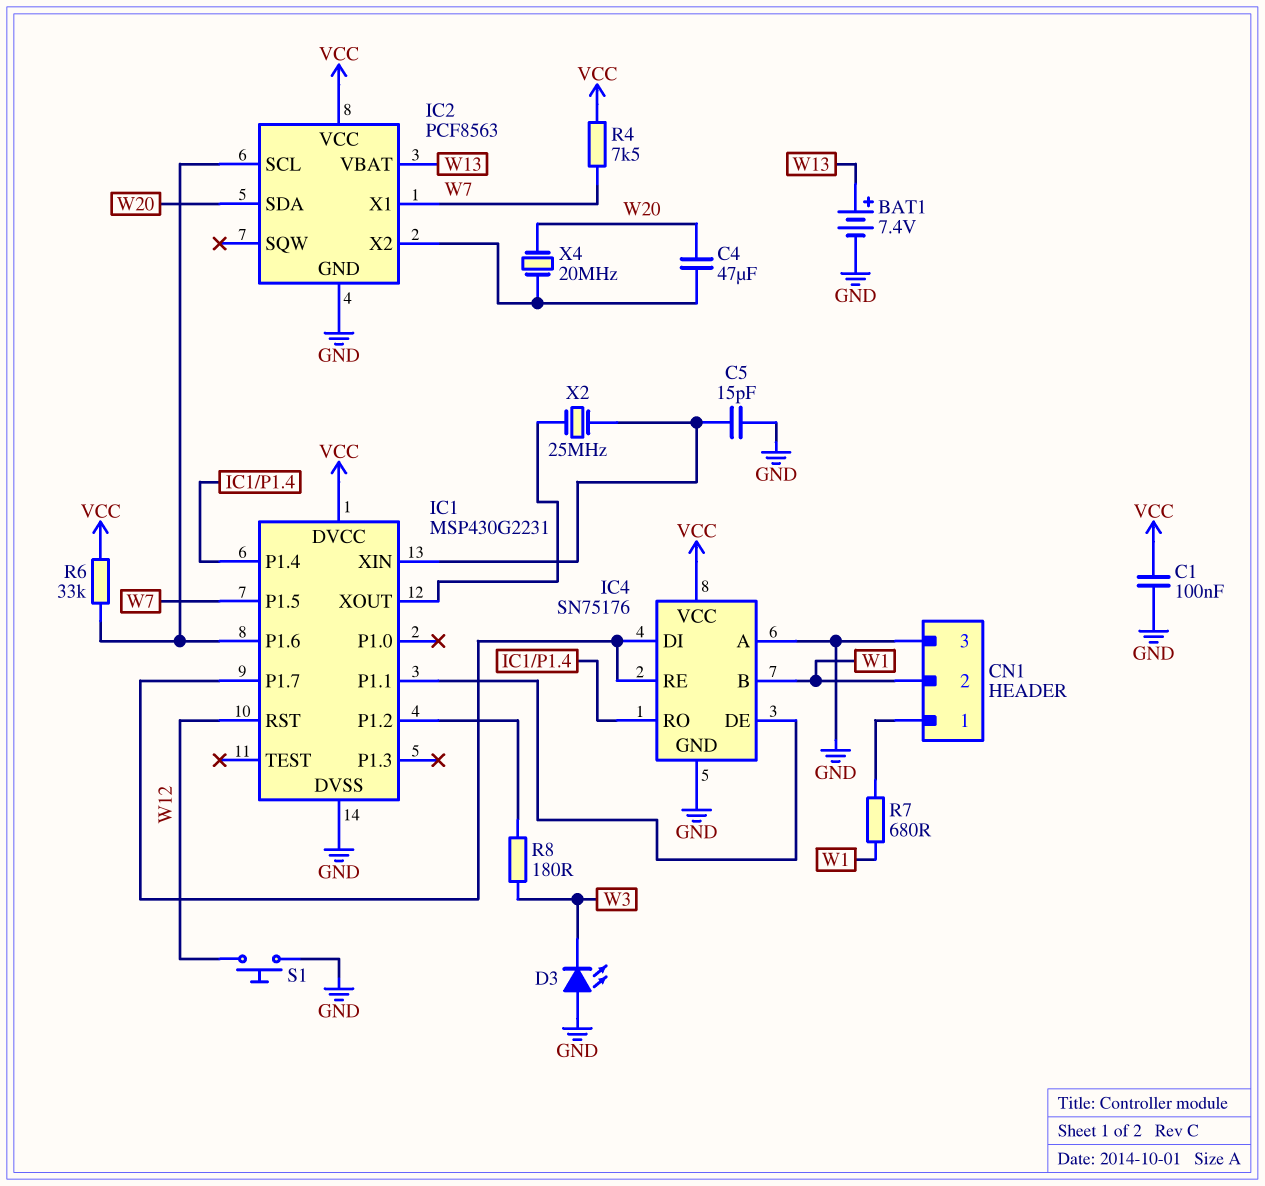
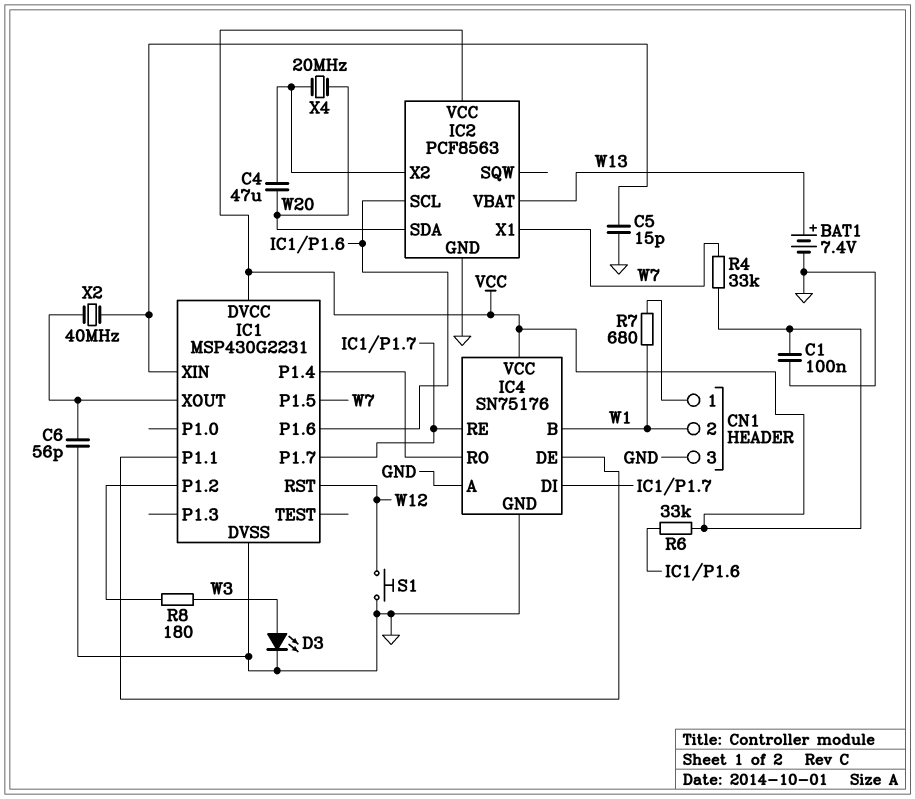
C6: none -> 56pF (GND, IC1/XOUT)
D3: LED (A GND, K W3) -> LED (A W3, K GND)
R4: 7.5k (VCC, W7) -> 33k (VCC, W7)
X2: 25MHz (IC1/XIN, IC1/XOUT) -> 40MHz (IC1/XIN, IC1/XOUT)

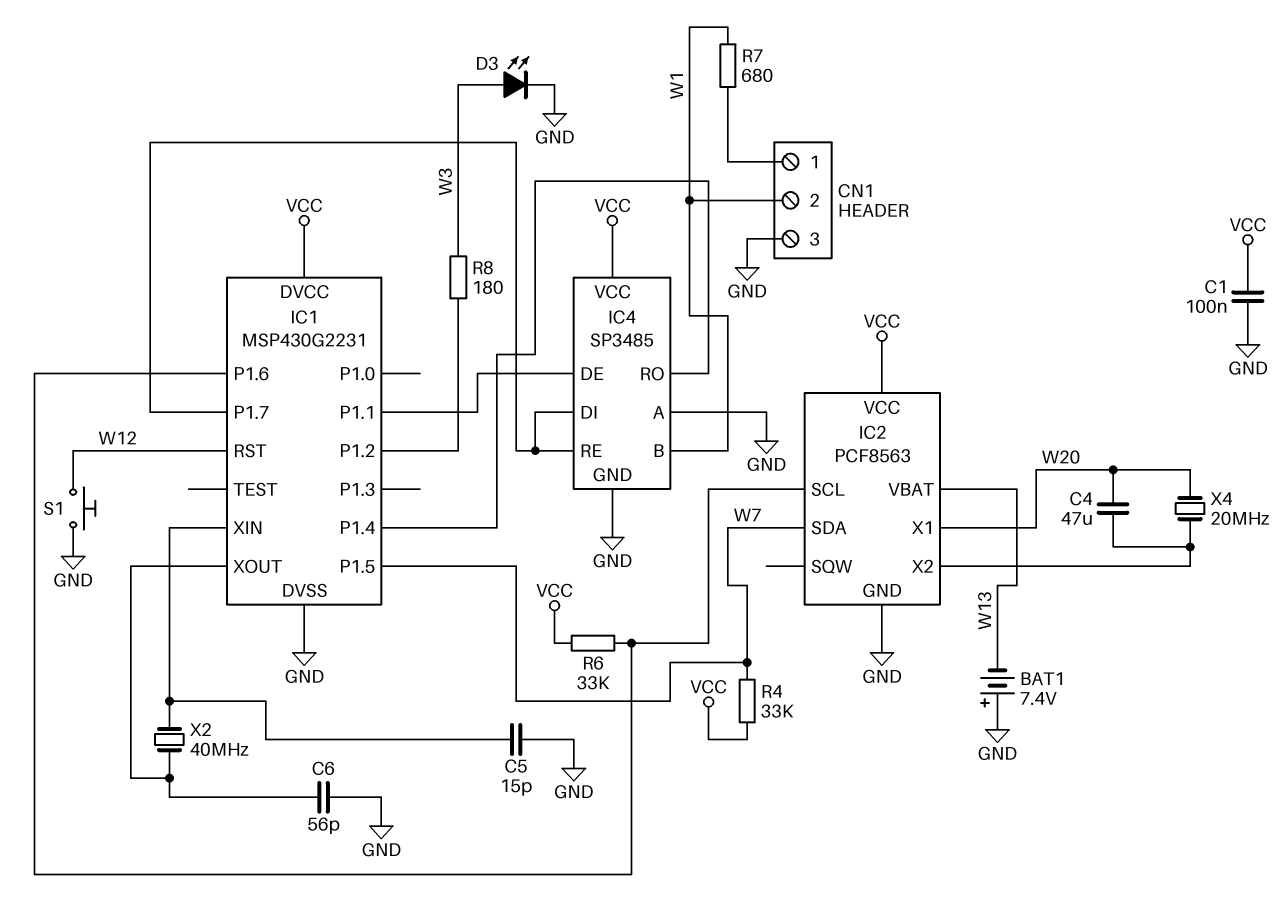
BAT1: 7.4V (plus W13, minus GND) -> 7.4V (plus GND, minus W13)
IC2 pin SDA: W20 -> W7
IC2 pin X1: W7 -> W20
IC4: SN75176 -> SP3485

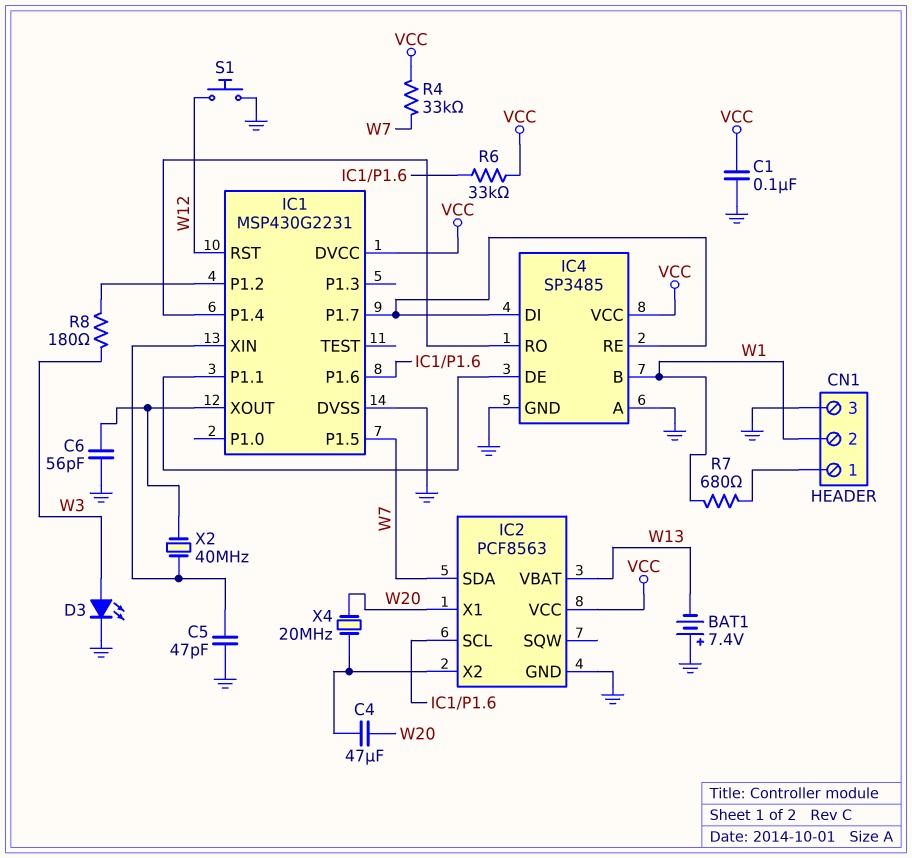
C5: 15pF (GND, IC1/XIN) -> 47pF (GND, IC1/XIN)

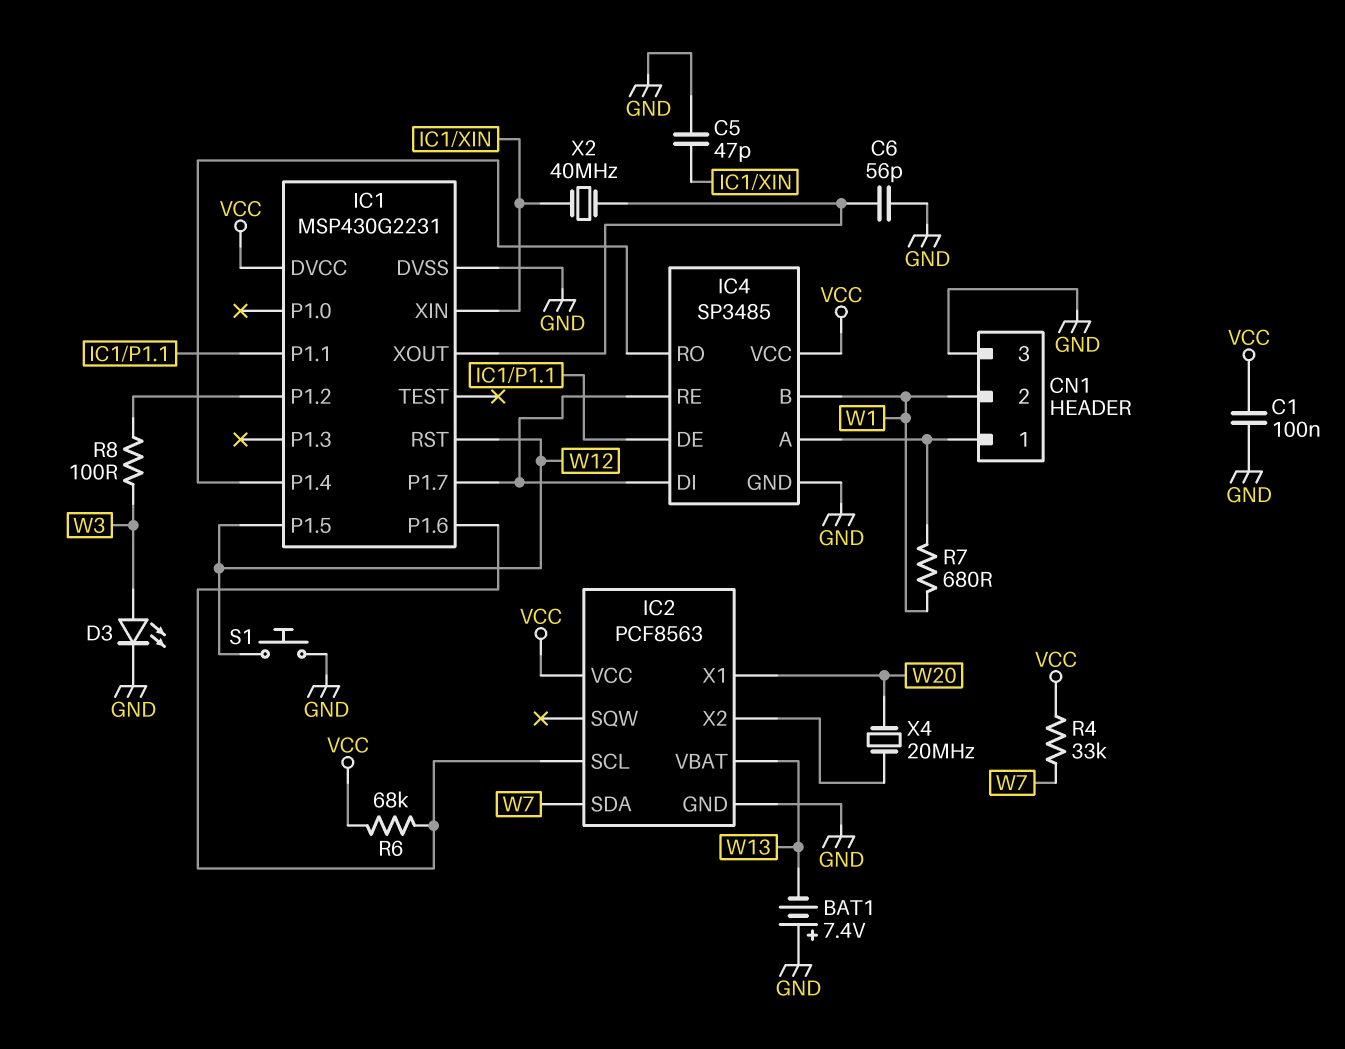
C4: 47uF (IC2/X2, W20) -> none
IC1 pin P1.5: W7 -> W12
IC4 pin A: GND -> CN1/1
R6: 33k (IC1/P1.6, VCC) -> 68k (IC1/P1.6, VCC)
R8: 180 (IC1/P1.2, W3) -> 100 (IC1/P1.2, W3)

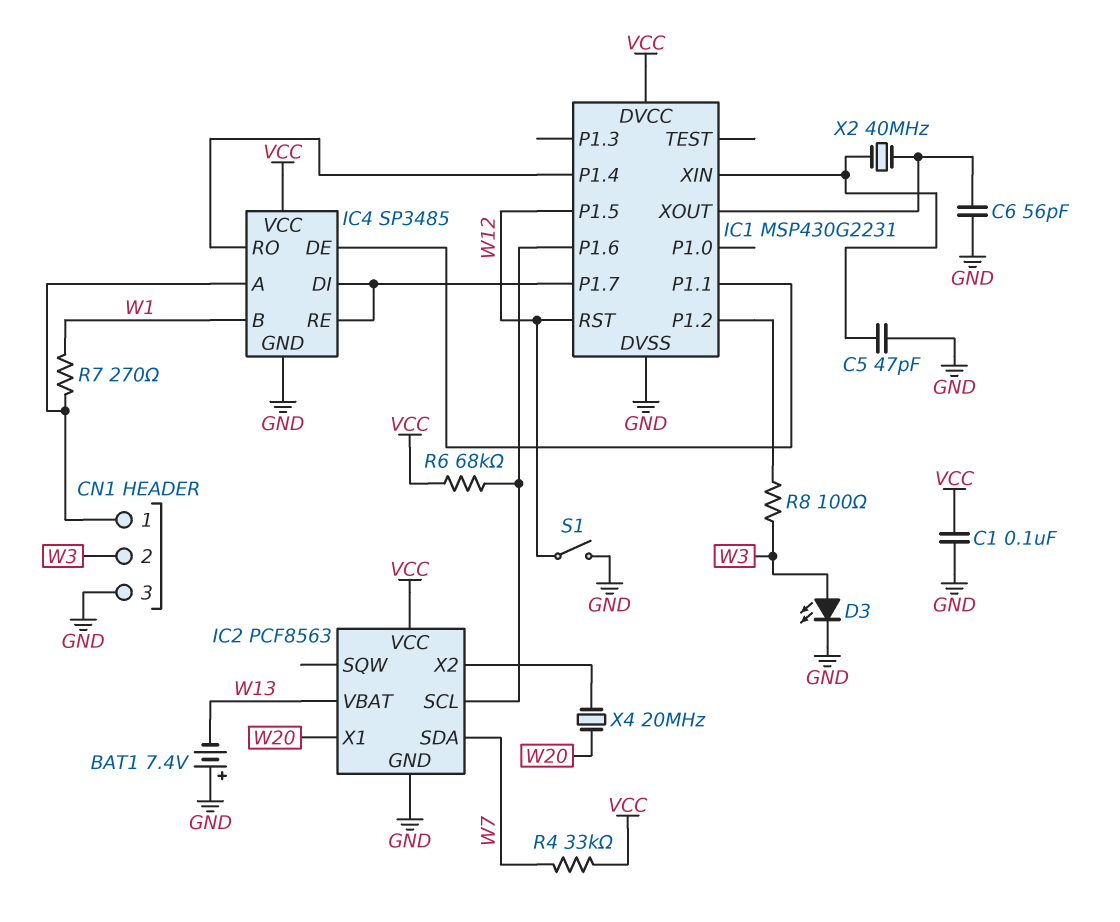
CN1 pin 2: W1 -> W3
R7: 680 (CN1/1, W1) -> 270 (CN1/1, W1)
S1: button (GND, W12) -> switch (GND, W12)

